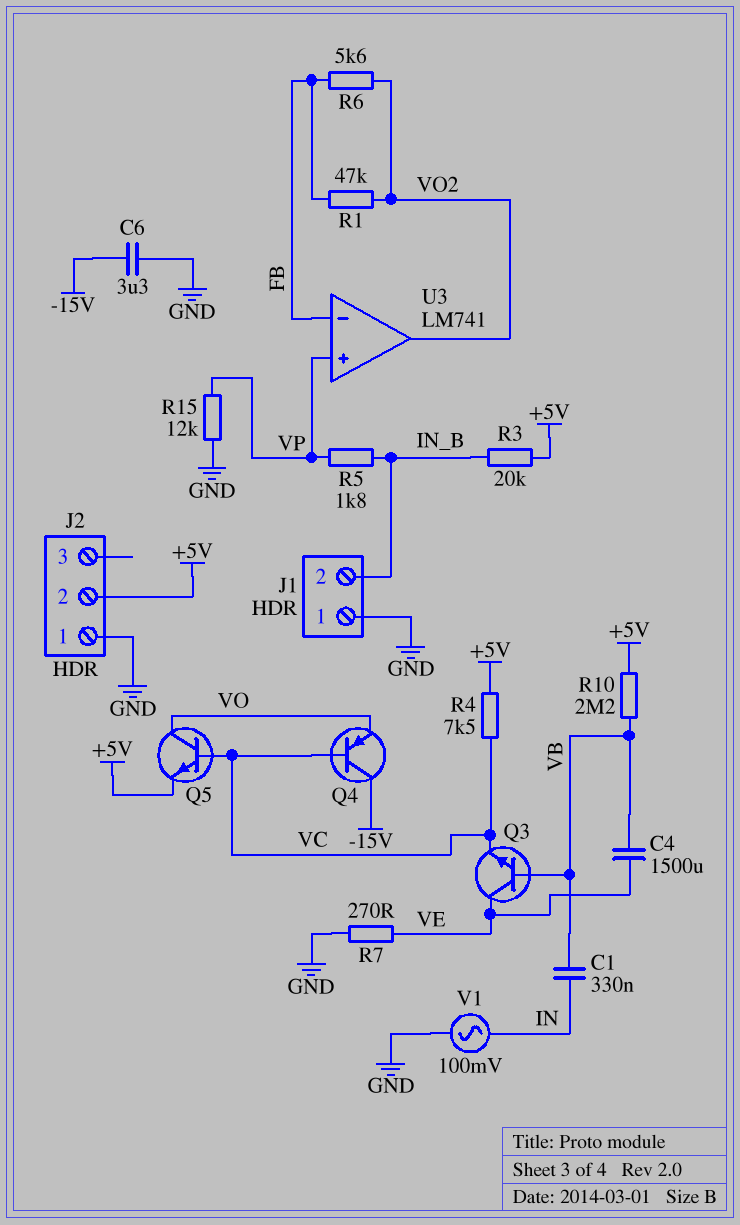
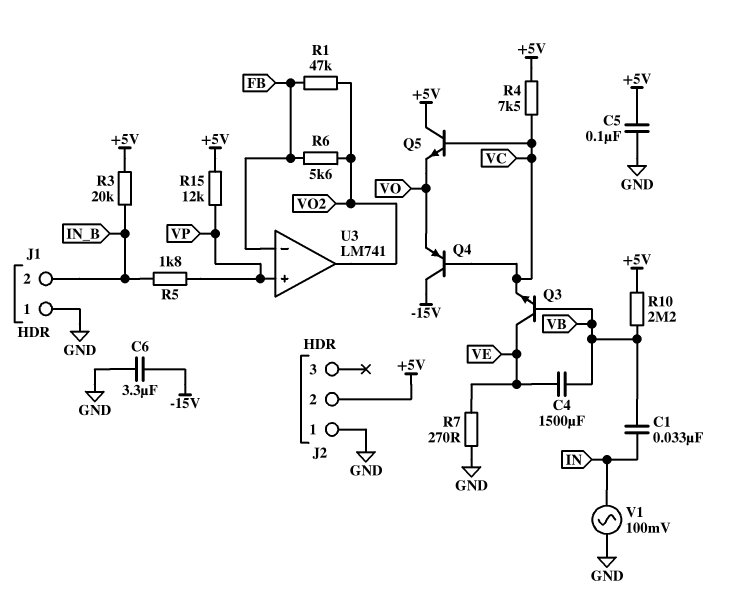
C1: 330nF (IN, VB) -> 33nF (IN, VB)
C5: none -> 100nF (+5V, GND)
Q5: NPN (B VC, C VO, E +5V) -> NPN (B VC, C +5V, E VO)
R15: 12k (GND, VP) -> 12k (+5V, VP)

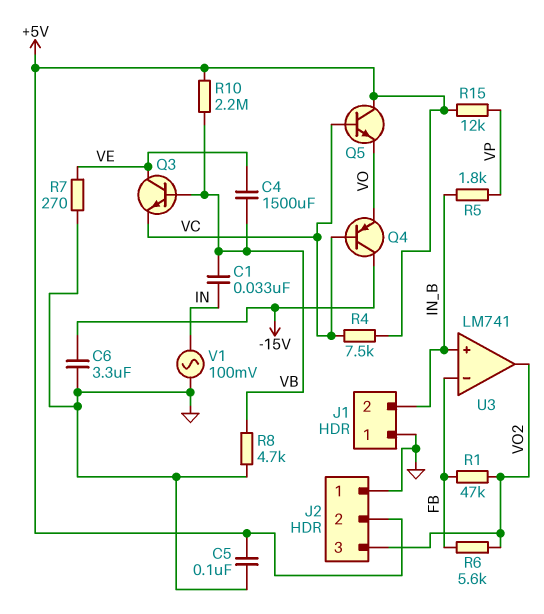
J2 pin 3: none -> VO2
R3: 20k (+5V, IN_B) -> none
R8: none -> 4.7k (GND, VB)
U3 pin in+: VP -> IN_B

